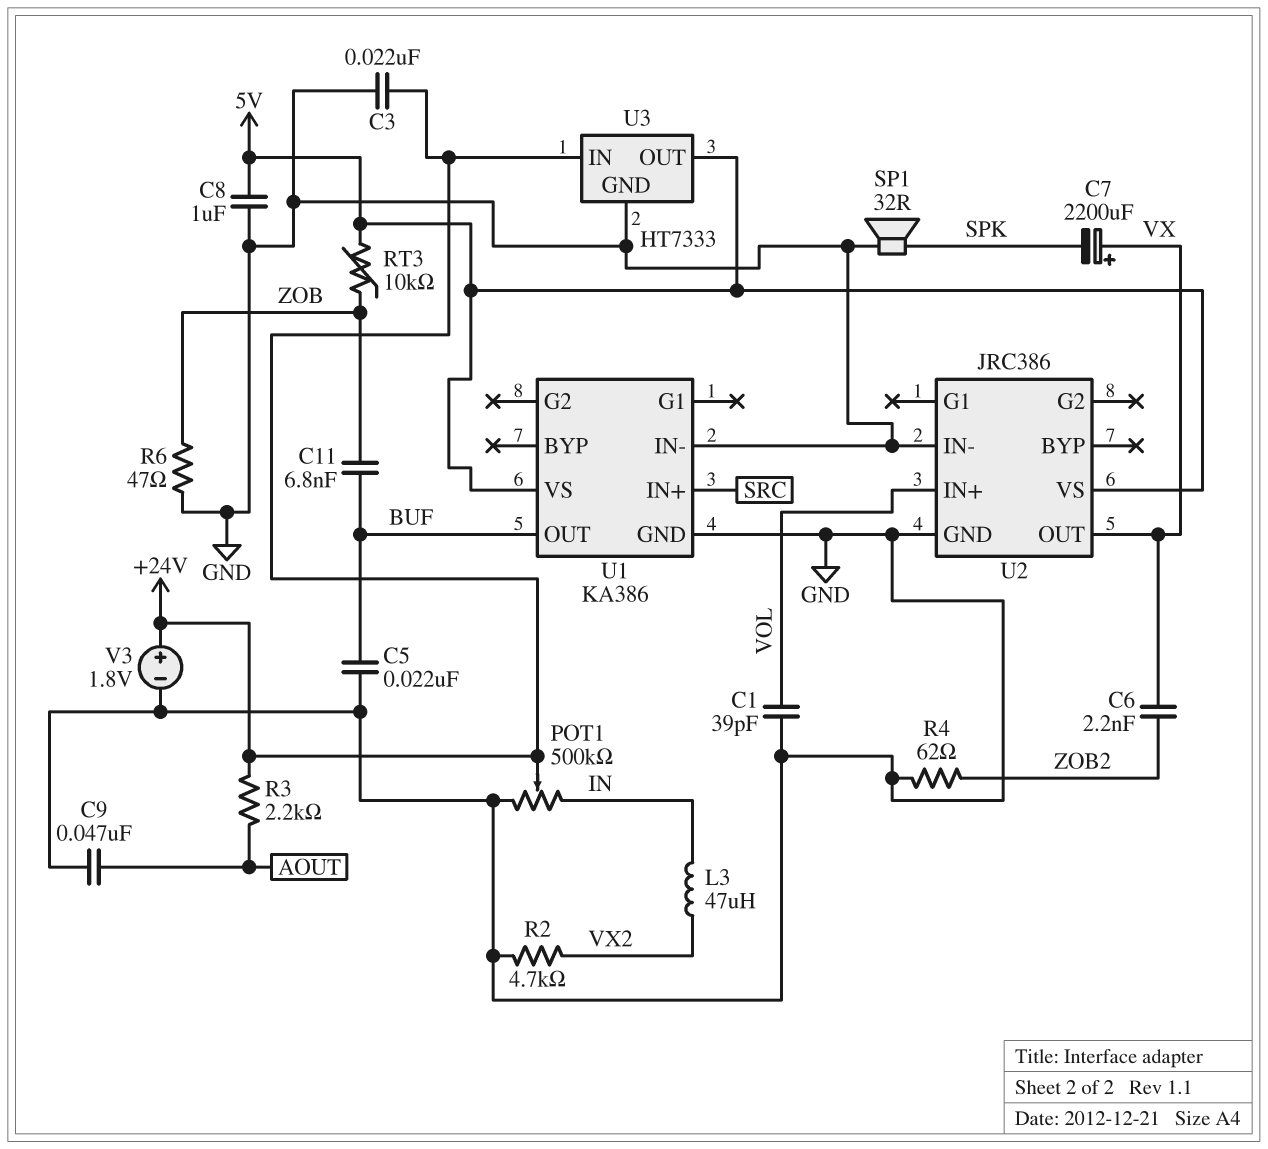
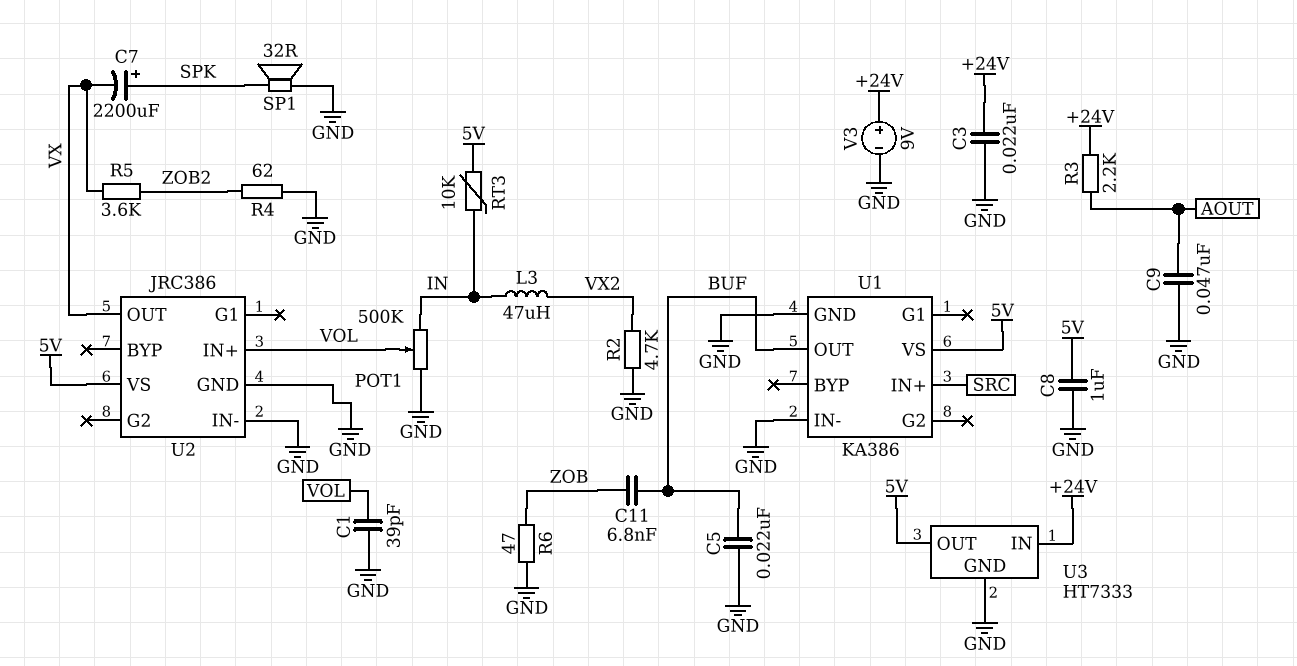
C6: 2.2nF (VX, ZOB2) -> none
C7: 2200uF (plus VX, minus SPK) -> 2200uF (plus SPK, minus VX)
POT1: 500k (GND, IN, wiper +24V) -> 500k (GND, IN, wiper VOL)
R5: none -> 3.6k (VX, ZOB2)
RT3: 10k (5V, ZOB) -> 10k (5V, IN)
V3: 1.8V (plus +24V, minus GND) -> 9V (plus +24V, minus GND)

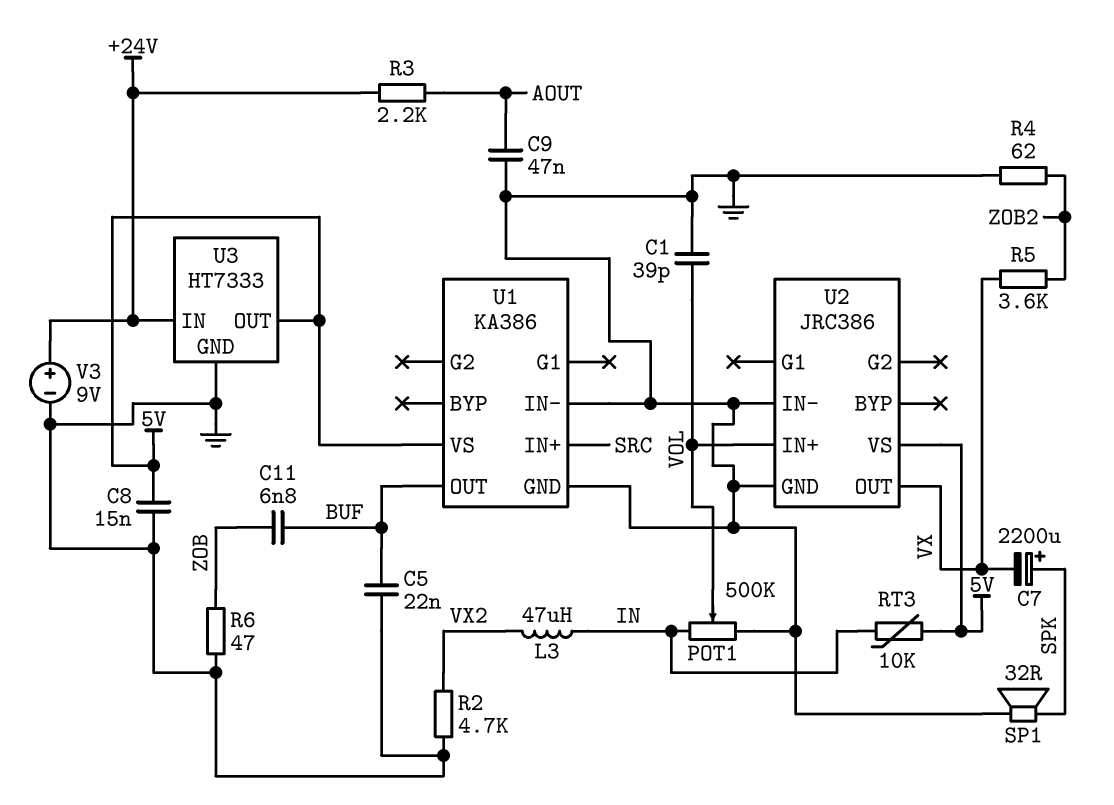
C3: 22nF (+24V, GND) -> none
C8: 1uF (5V, GND) -> 15nF (5V, GND)

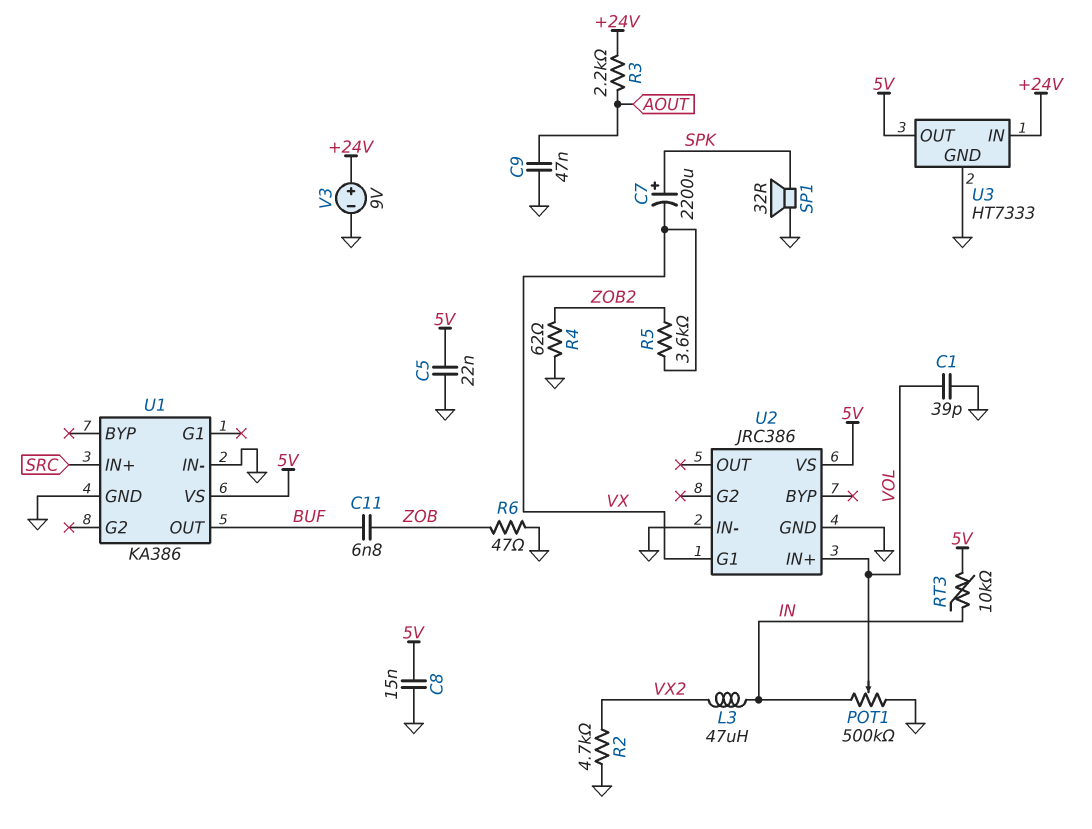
C5: 22nF (BUF, GND) -> 22nF (5V, GND)
U2 pin G1: none -> VX
U2 pin OUT: VX -> none

